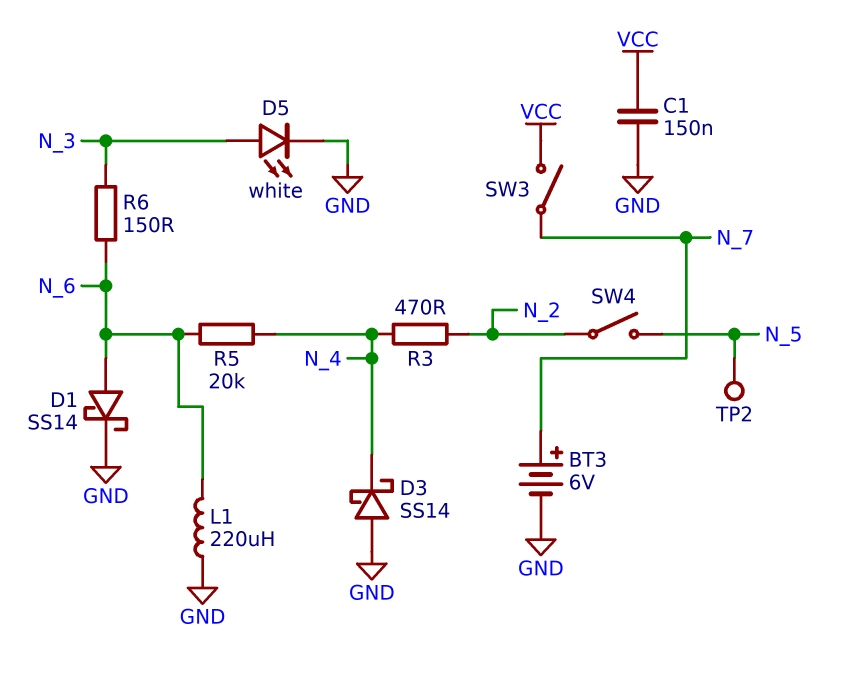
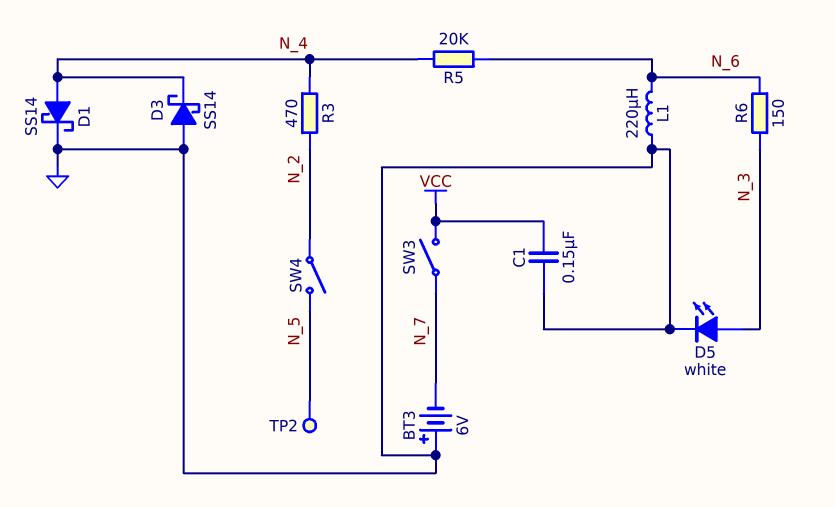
BT3: 6V (plus N_7, minus GND) -> 6V (plus GND, minus N_7)
D1: schottky SS14 (A N_6, K GND) -> schottky SS14 (A N_4, K GND)

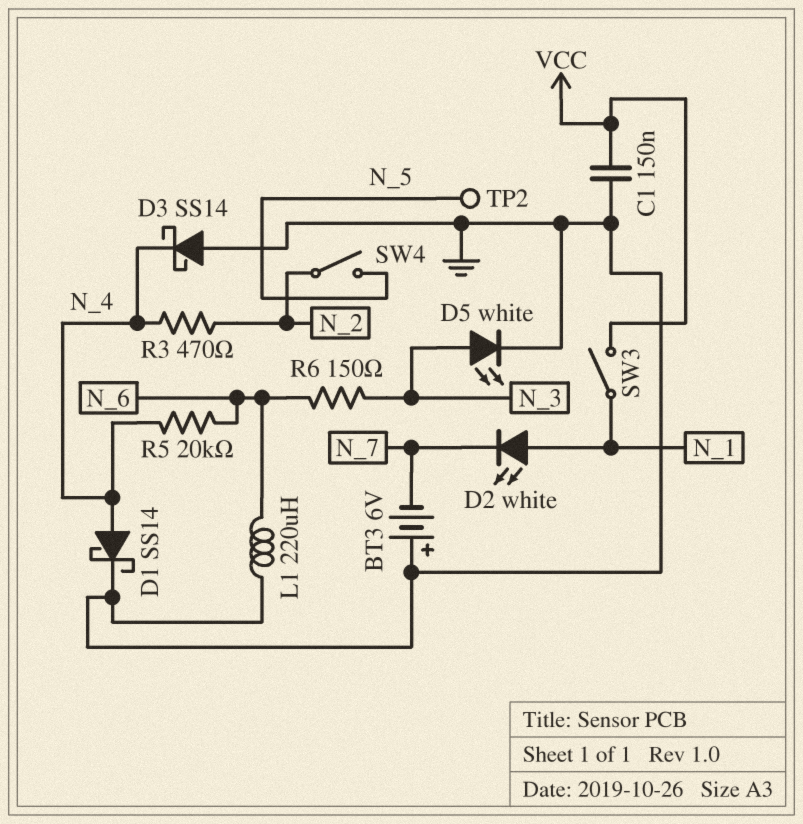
D2: none -> LED white (A N_1, K N_7)
SW3: switch (N_7, VCC) -> switch (N_1, VCC)

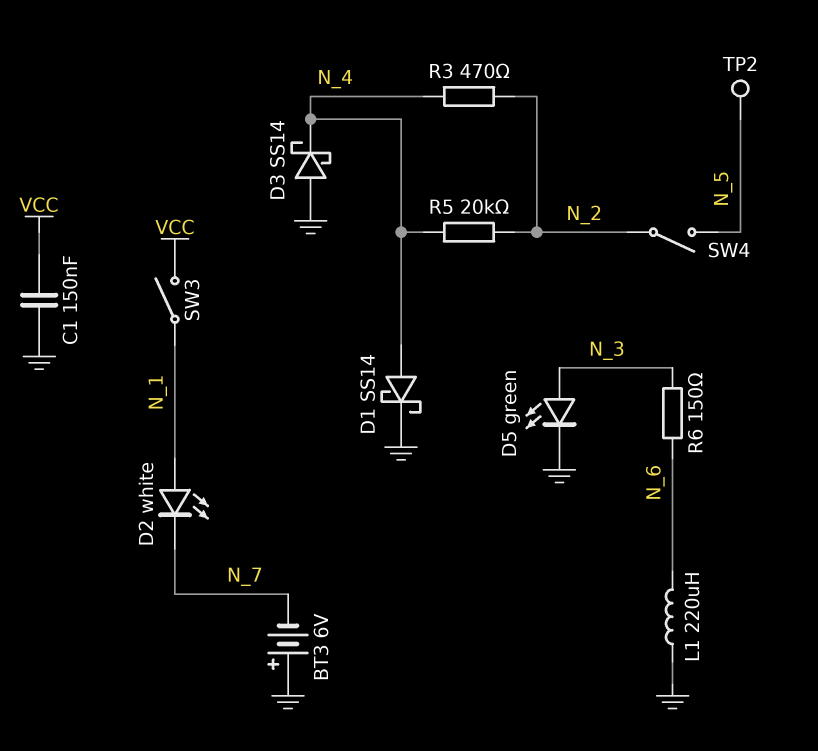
D5: LED white (A N_3, K GND) -> LED green (A N_3, K GND)
R5: 20k (N_4, N_6) -> 20k (N_2, N_4)

